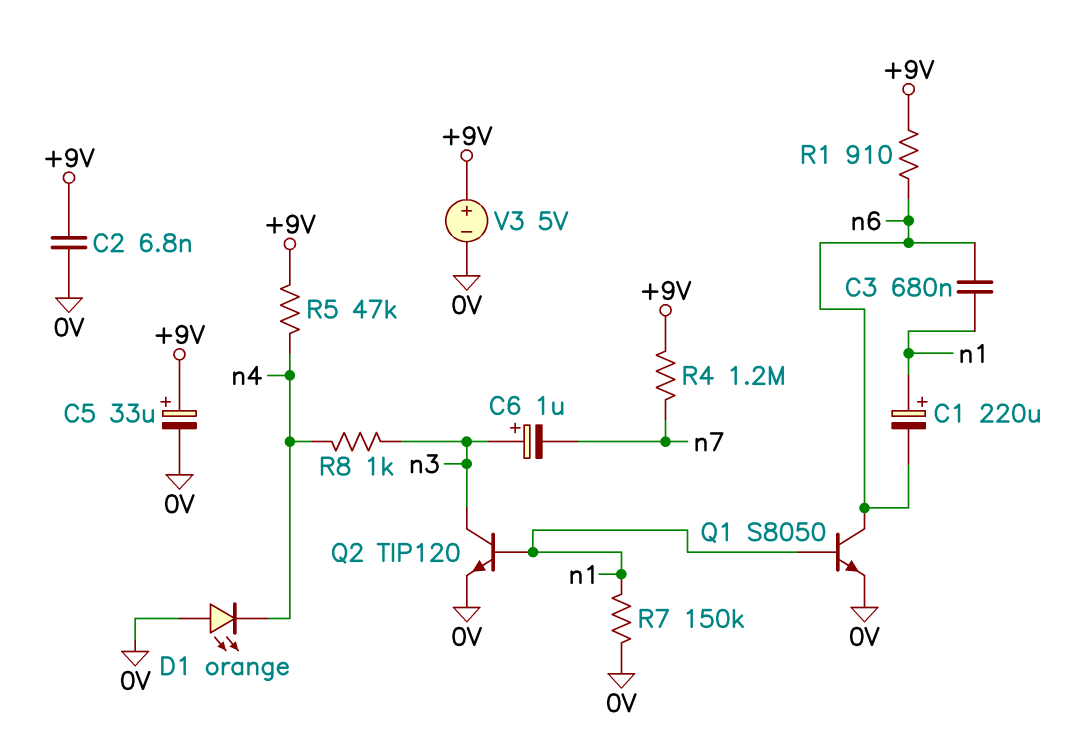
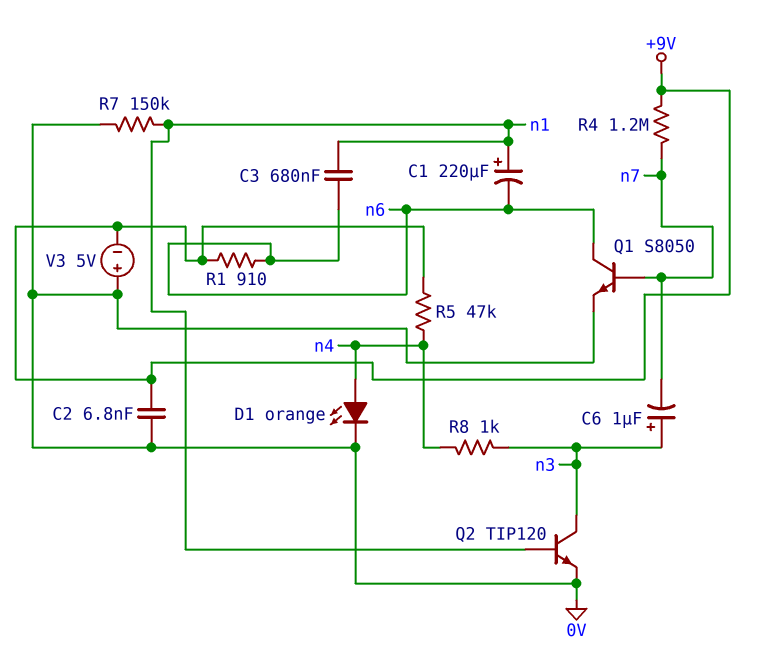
C5: 33uF (plus +9V, minus 0V) -> none
D1: LED orange (A 0V, K n4) -> LED orange (A n4, K 0V)
Q1: NPN S8050 (B n1, C n6, E 0V) -> NPN S8050 (B n7, C n6, E 0V)
V3: 5V (plus +9V, minus 0V) -> 5V (plus 0V, minus +9V)

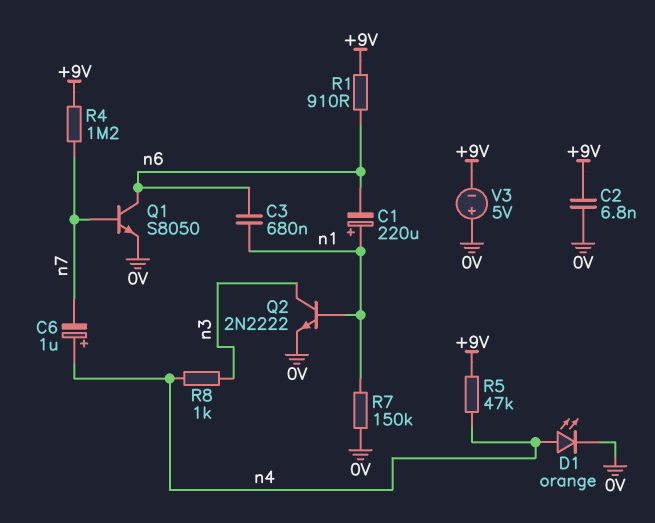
C6: 1uF (plus n3, minus n7) -> 1uF (plus n4, minus n7)
Q2: NPN TIP120 (B n1, C n3, E 0V) -> NPN 2N2222 (B n1, C n3, E 0V)

